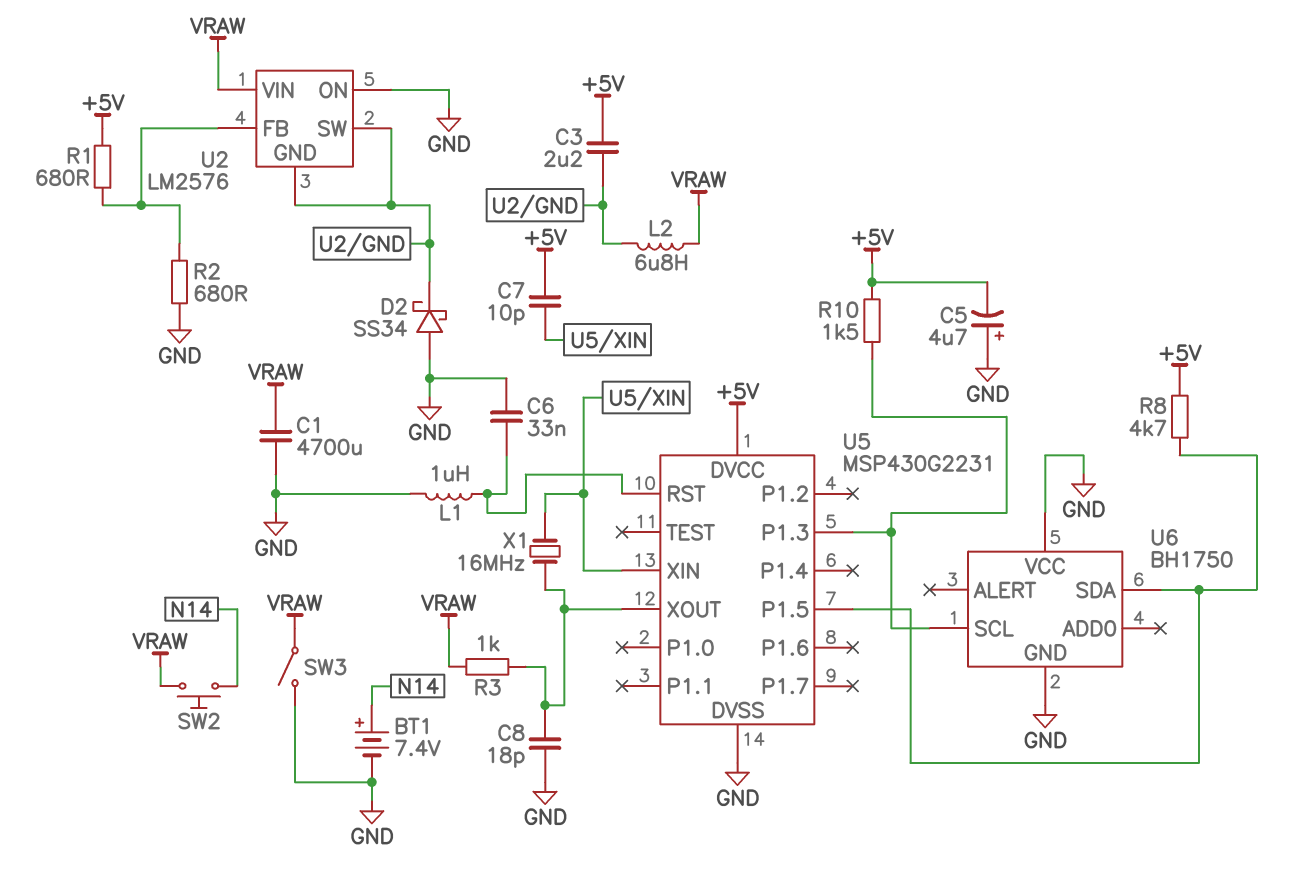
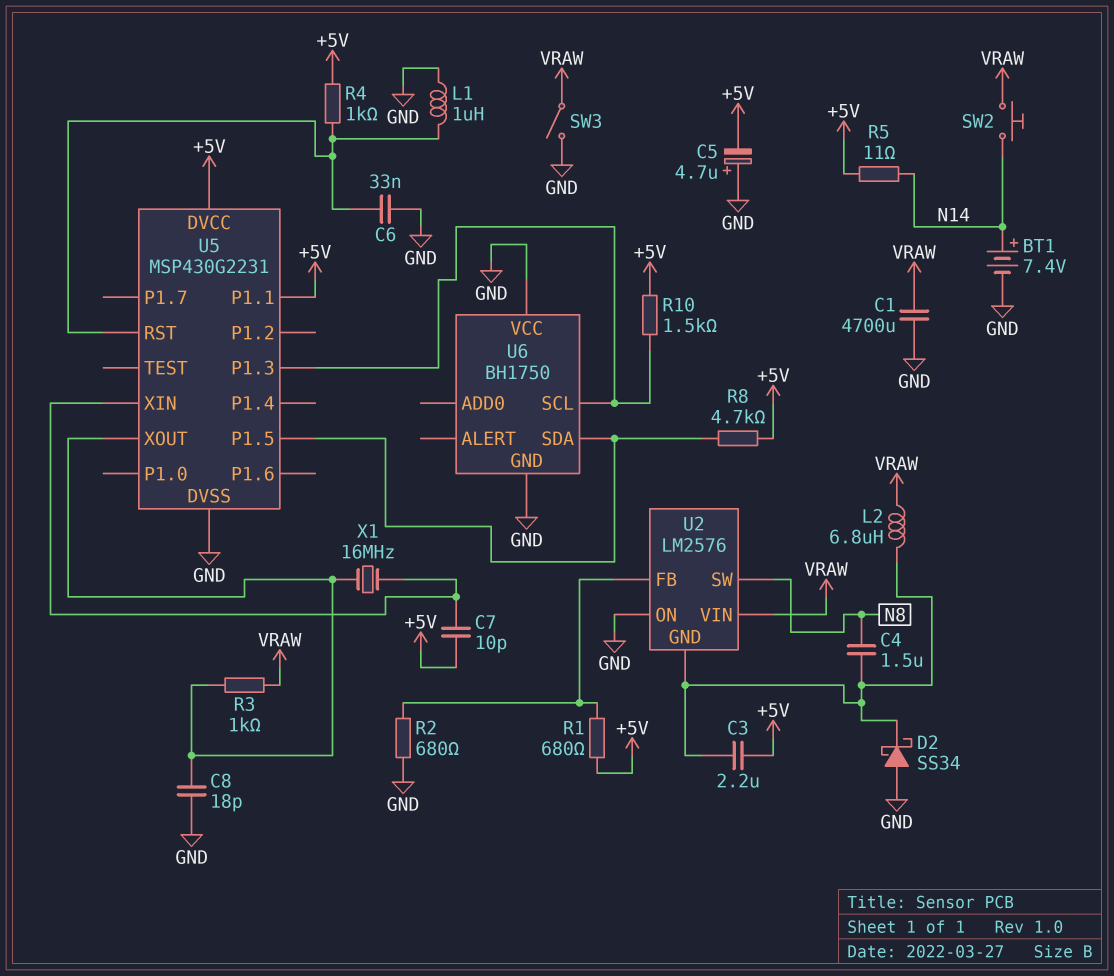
C4: none -> 1.5uF (N8, U2/GND)
R4: none -> 1k (+5V, U5/RST)
R5: none -> 11 (+5V, N14)
U2 pin SW: U2/GND -> N8
U5 pin P1.1: none -> +5V

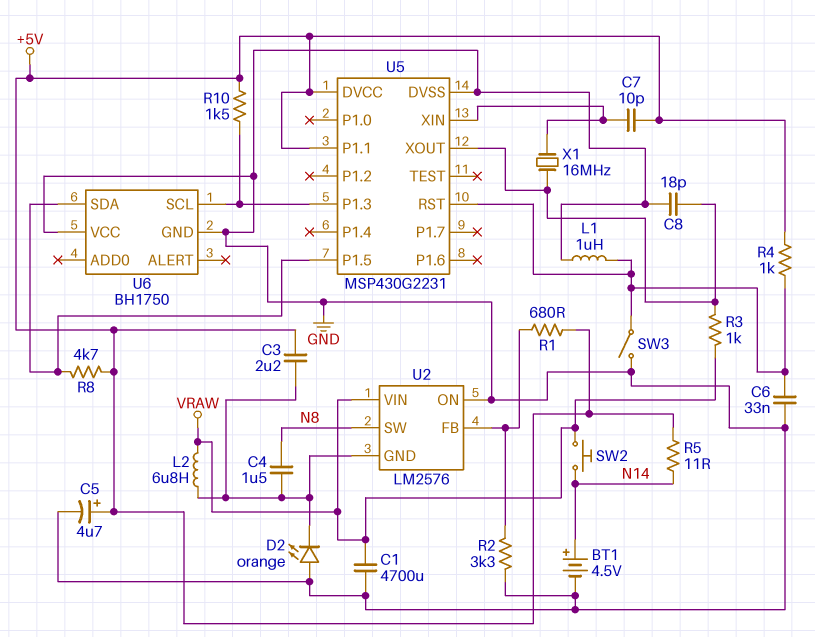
BT1: 7.4V (plus N14, minus GND) -> 4.5V (plus N14, minus GND)
C5: 4.7uF (plus GND, minus +5V) -> 4.7uF (plus +5V, minus GND)
D2: schottky SS34 (A GND, K U2/GND) -> LED orange (A GND, K U2/GND)
R2: 680 (GND, U2/FB) -> 3.3k (GND, U2/FB)
SW3: switch (GND, VRAW) -> switch (GND, U5/RST)

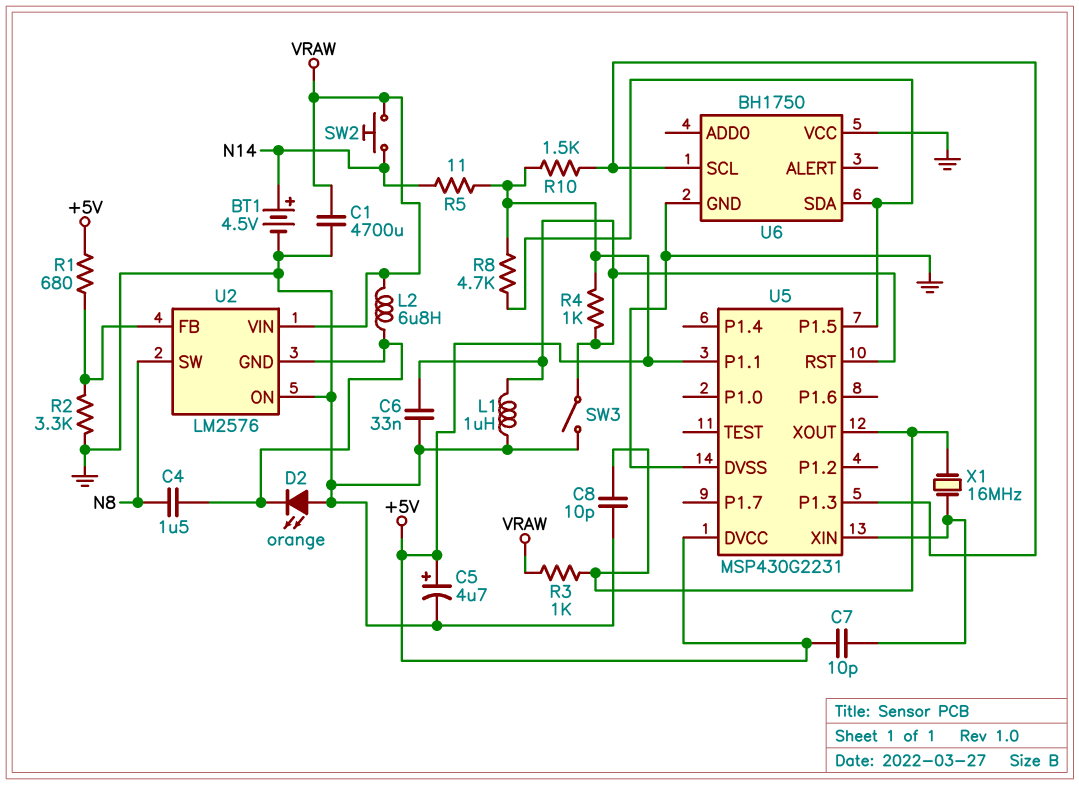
C3: 2.2uF (+5V, U2/GND) -> none
C8: 18pF (GND, U5/XOUT) -> 10pF (GND, U5/XOUT)

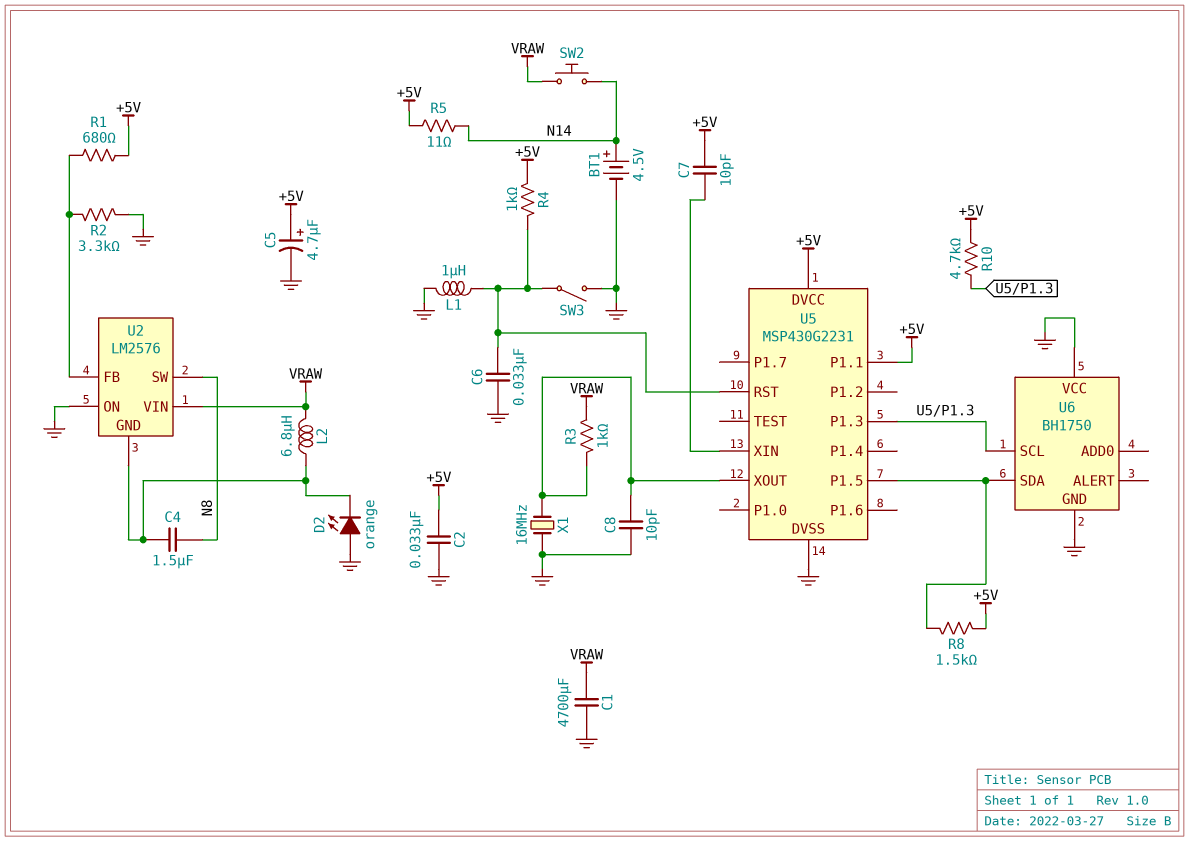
C2: none -> 33nF (+5V, GND)
R8: 4.7k (+5V, U5/P1.5) -> 1.5k (+5V, U5/P1.5)
R10: 1.5k (+5V, U5/P1.3) -> 4.7k (+5V, U5/P1.3)
X1: 16MHz (U5/XIN, U5/XOUT) -> 16MHz (GND, U5/XOUT)

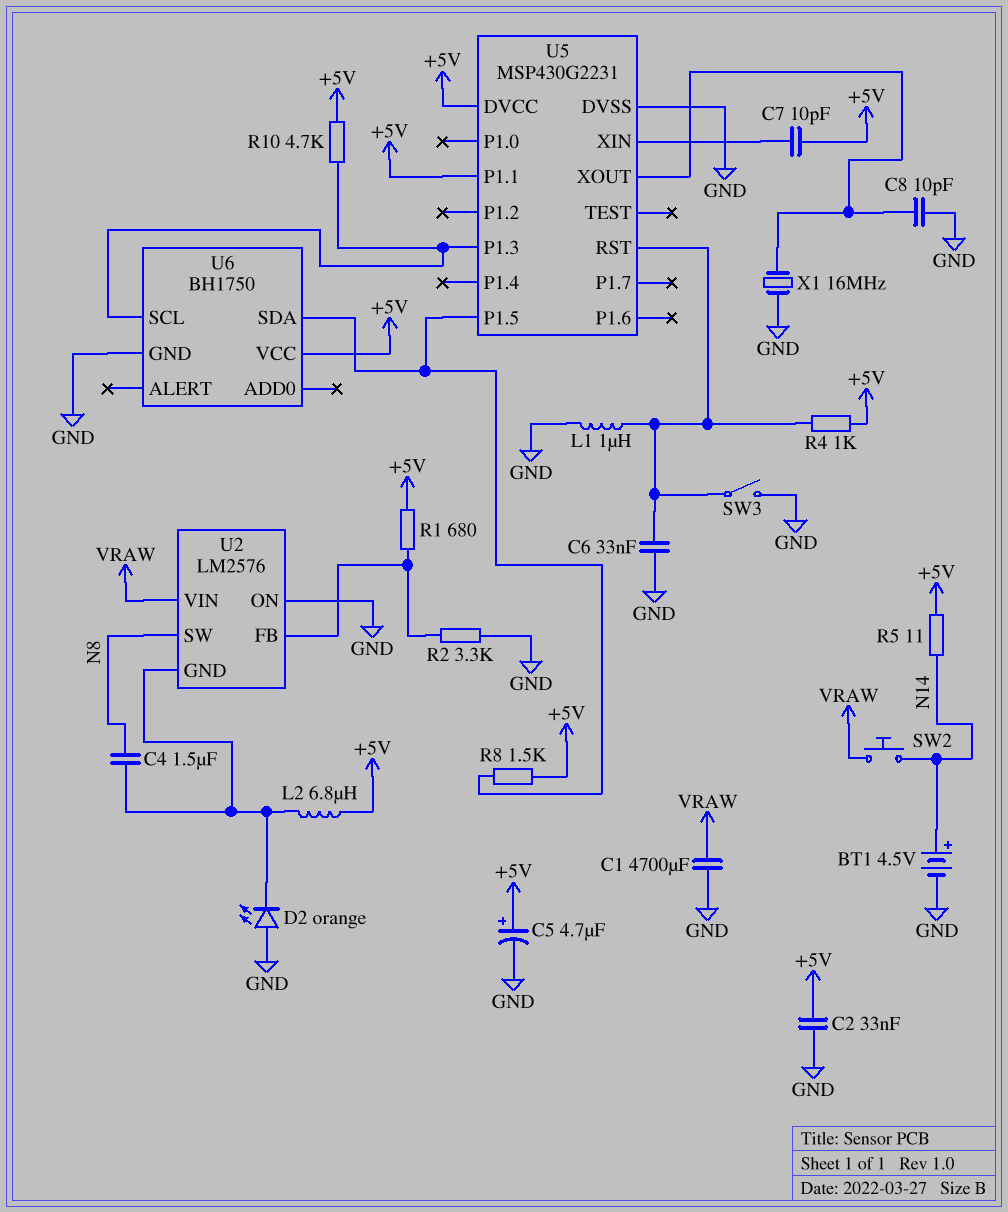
L2: 6.8uH (U2/GND, VRAW) -> 6.8uH (+5V, U2/GND)
R3: 1k (U5/XOUT, VRAW) -> none
U6 pin VCC: GND -> +5V

